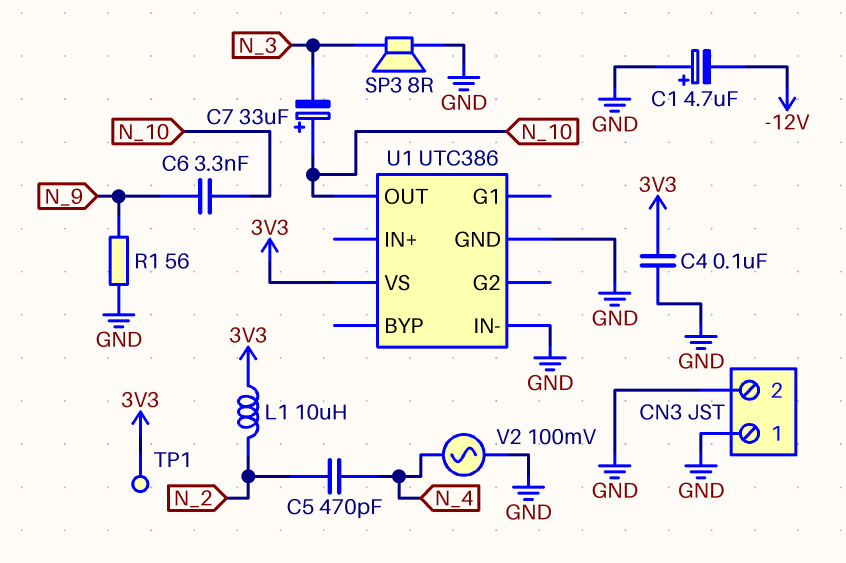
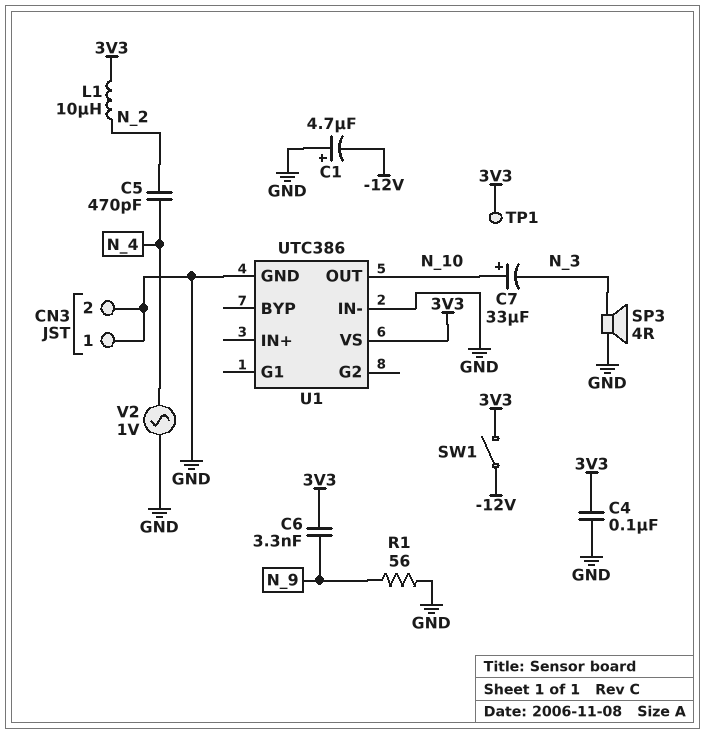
C6: 3.3nF (N_9, N_10) -> 3.3nF (3V3, N_9)
SP3: speaker 8R (GND, N_3) -> speaker 4R (GND, N_3)
SW1: none -> switch (-12V, 3V3)
V2: AC 100mV (GND, N_4) -> AC 1V (GND, N_4)

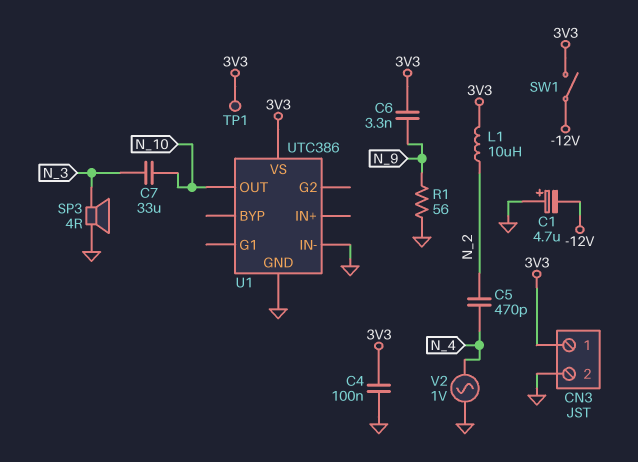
C7: 33uF (plus N_10, minus N_3) -> 33uF (N_3, N_10)
CN3 pin 1: GND -> 3V3

